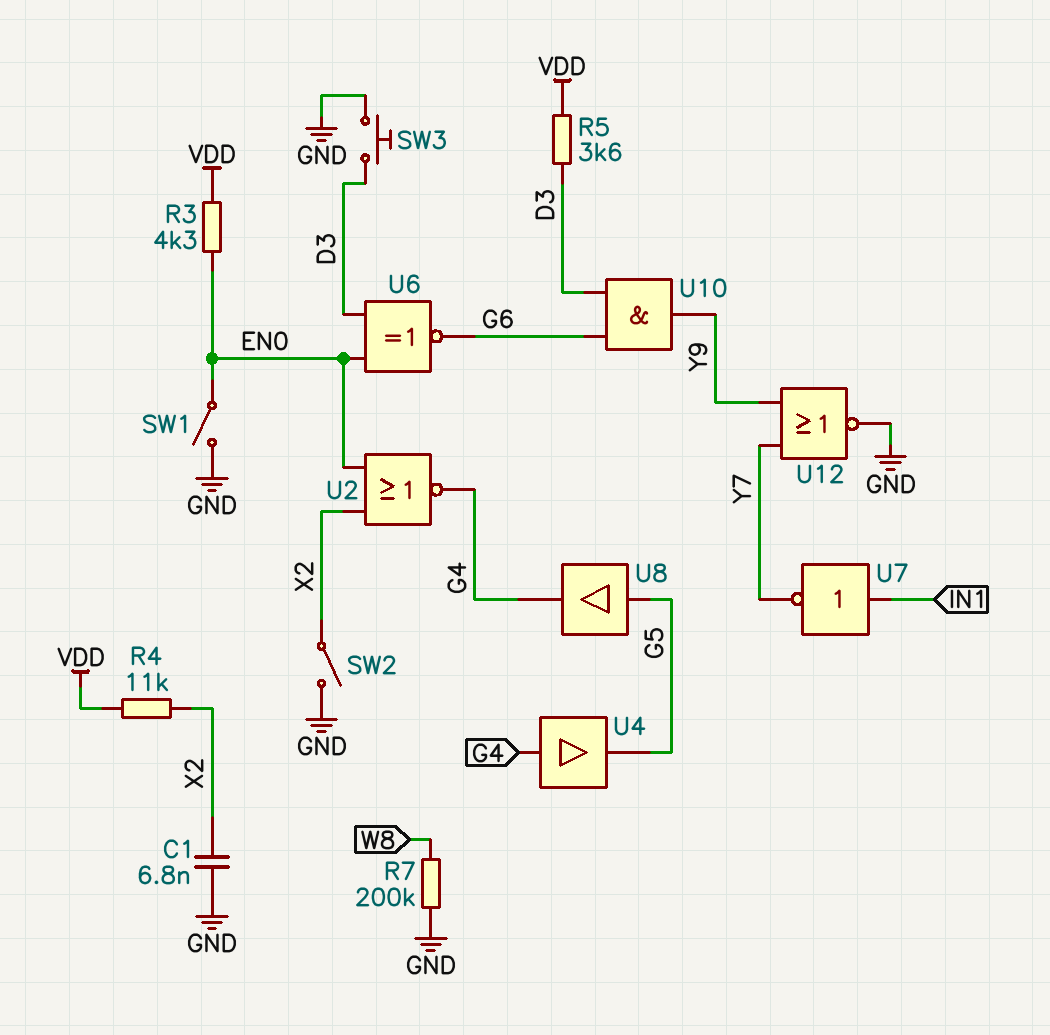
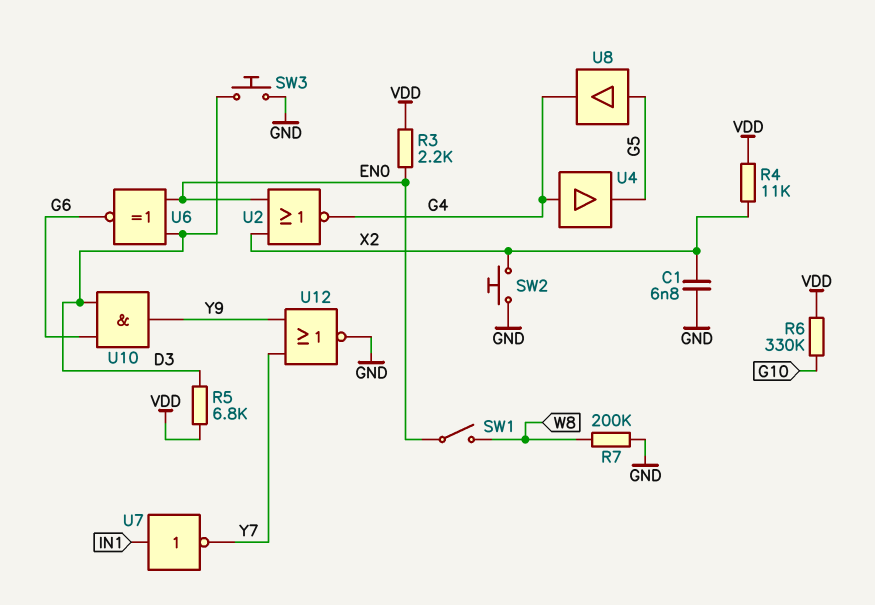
R3: 4.3k (EN0, VDD) -> 2.2k (EN0, VDD)
R5: 3.6k (D3, VDD) -> 6.8k (D3, VDD)
R6: none -> 330k (G10, VDD)
SW1: switch (EN0, GND) -> switch (EN0, W8)
SW2: switch (GND, X2) -> button (GND, X2)

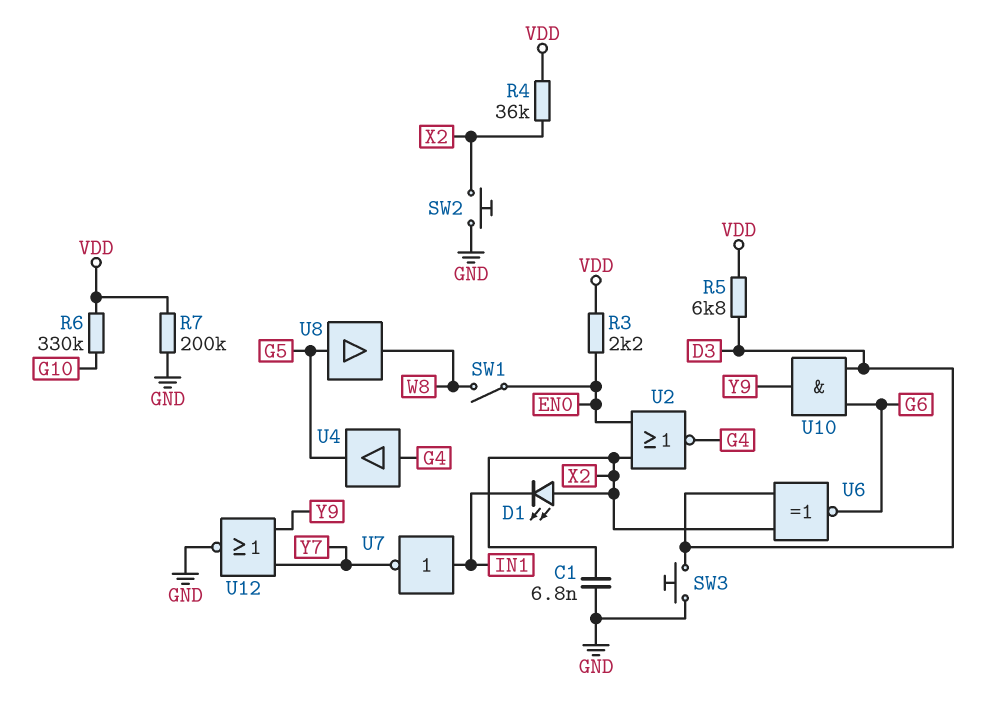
D1: none -> LED (A X2, K IN1)
R4: 11k (VDD, X2) -> 36k (VDD, X2)
R7: 200k (GND, W8) -> 200k (GND, VDD)
U6: XNOR (in D3, in EN0, out G6) -> XNOR (in D3, in X2, out G6)
U8: buffer (in G5, out G4) -> buffer (in G5, out W8)

